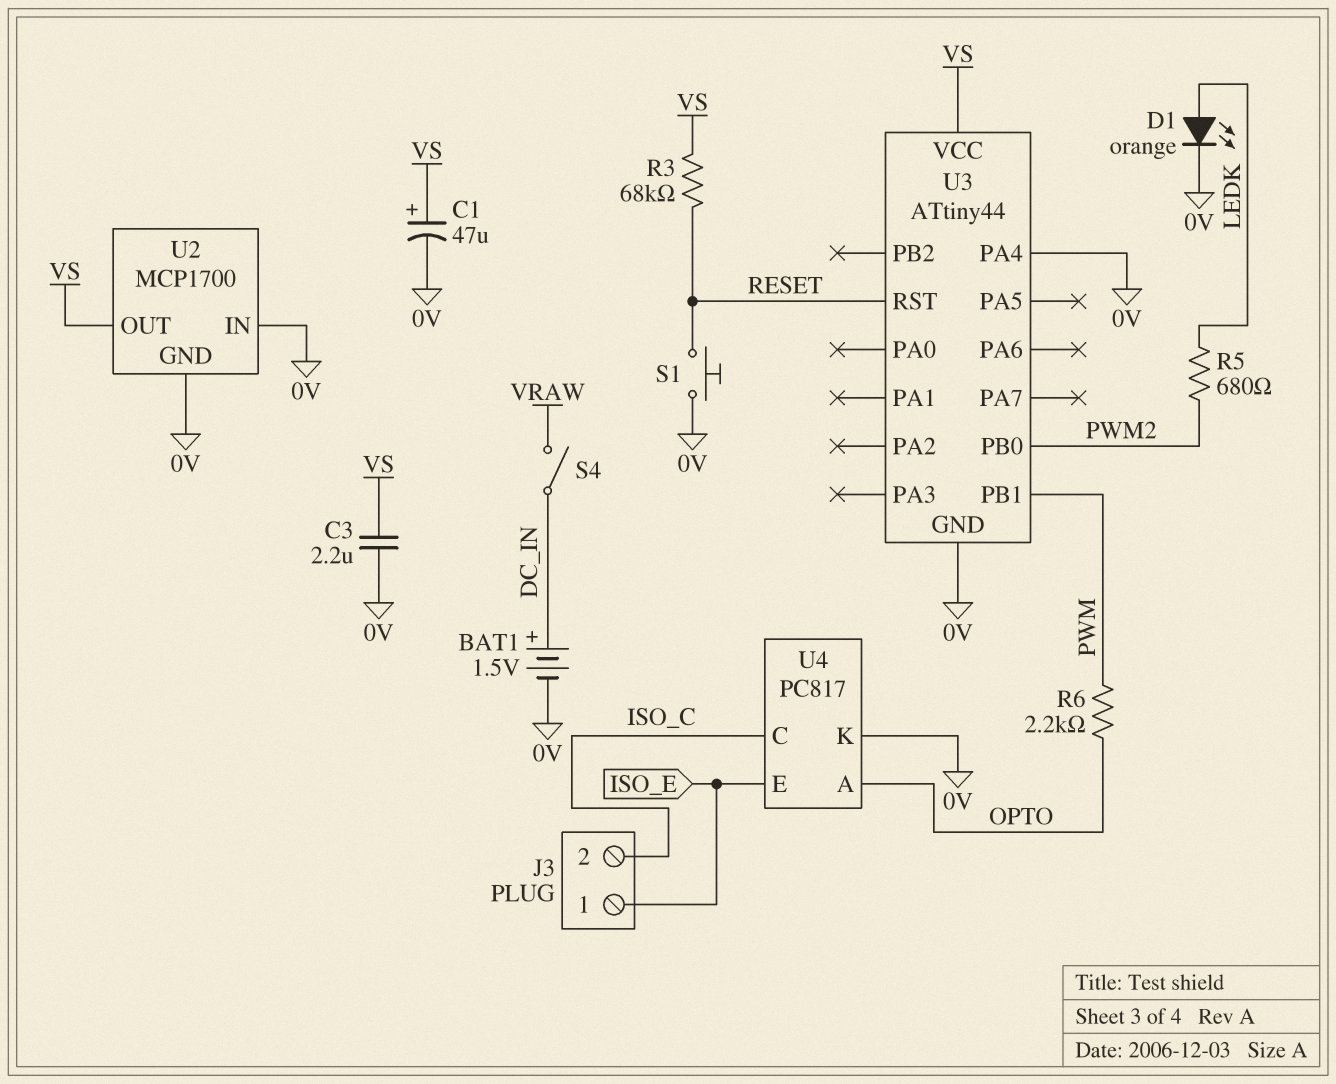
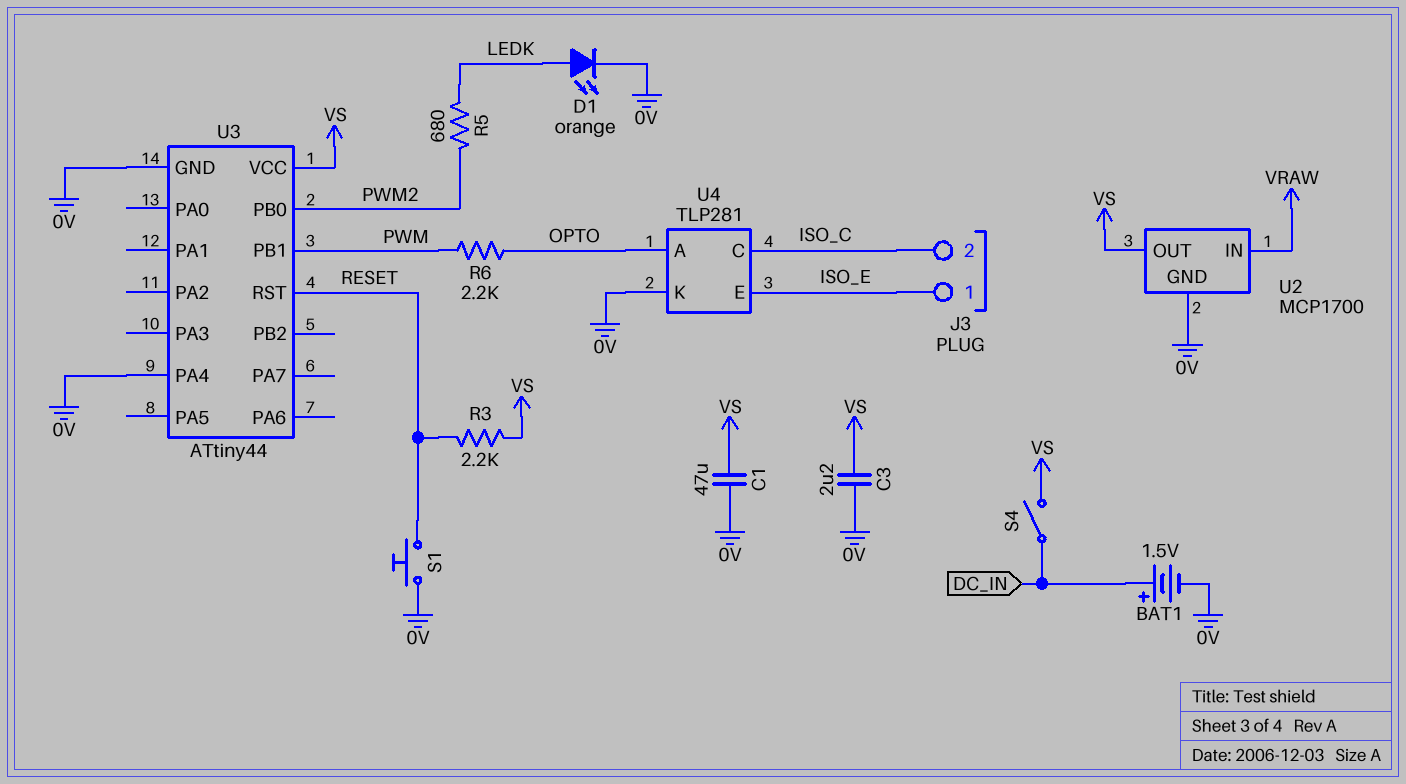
C1: 47uF (plus VS, minus 0V) -> 47uF (0V, VS)
R3: 68k (RESET, VS) -> 2.2k (RESET, VS)
S4: switch (DC_IN, VRAW) -> switch (DC_IN, VS)
U2 pin IN: 0V -> VRAW
U4: PC817 -> TLP281

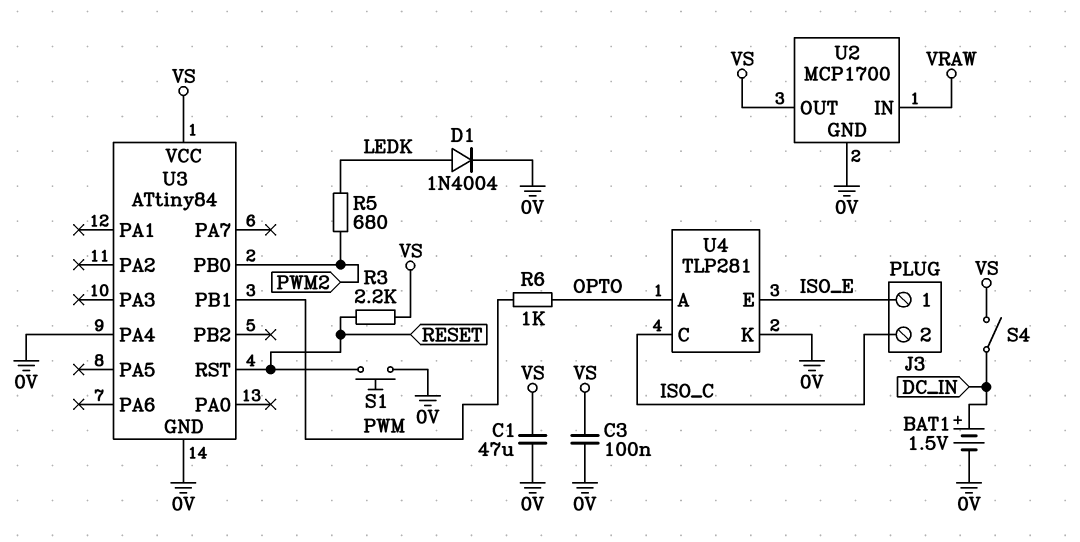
C3: 2.2uF (0V, VS) -> 100nF (0V, VS)
D1: LED orange (A LEDK, K 0V) -> diode 1N4004 (A LEDK, K 0V)
R6: 2.2k (OPTO, PWM) -> 1k (OPTO, PWM)
U3: ATtiny44 -> ATtiny84

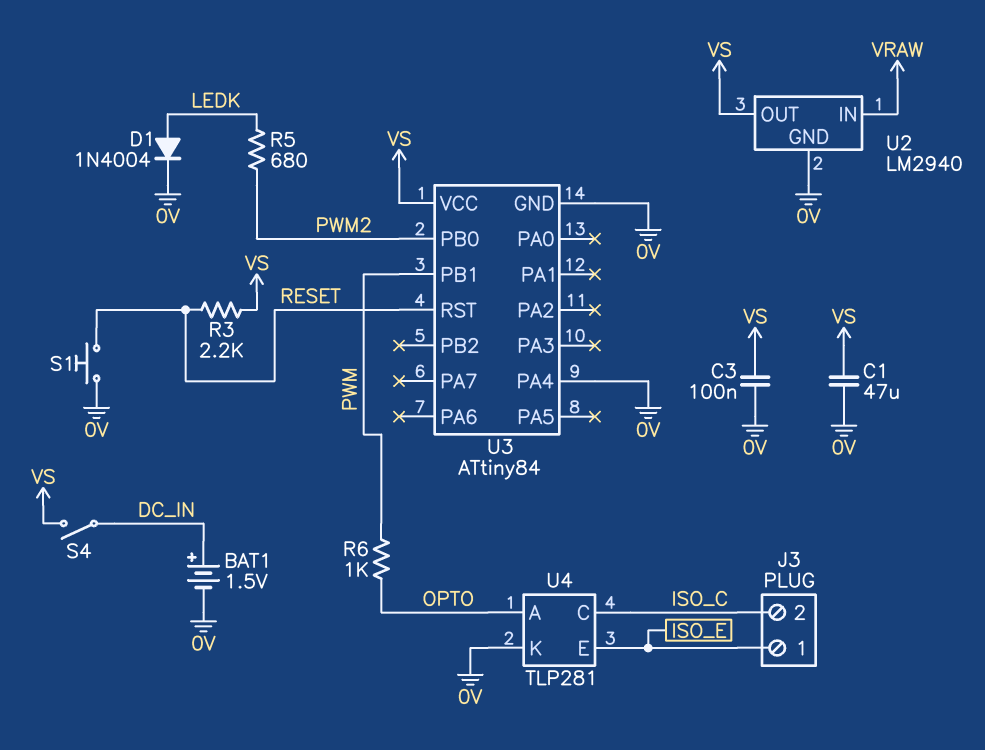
U2: MCP1700 -> LM2940

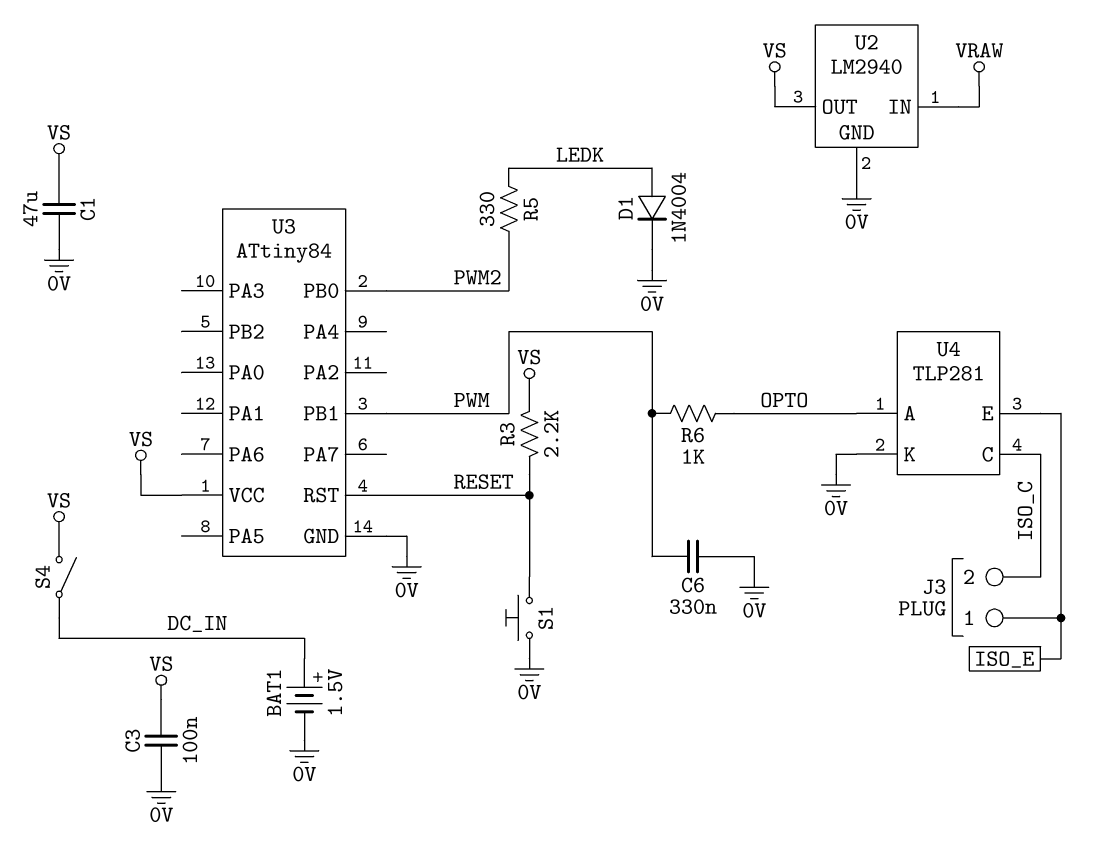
C6: none -> 330nF (0V, PWM)
R5: 680 (LEDK, PWM2) -> 330 (LEDK, PWM2)
U3 pin PA4: 0V -> none

